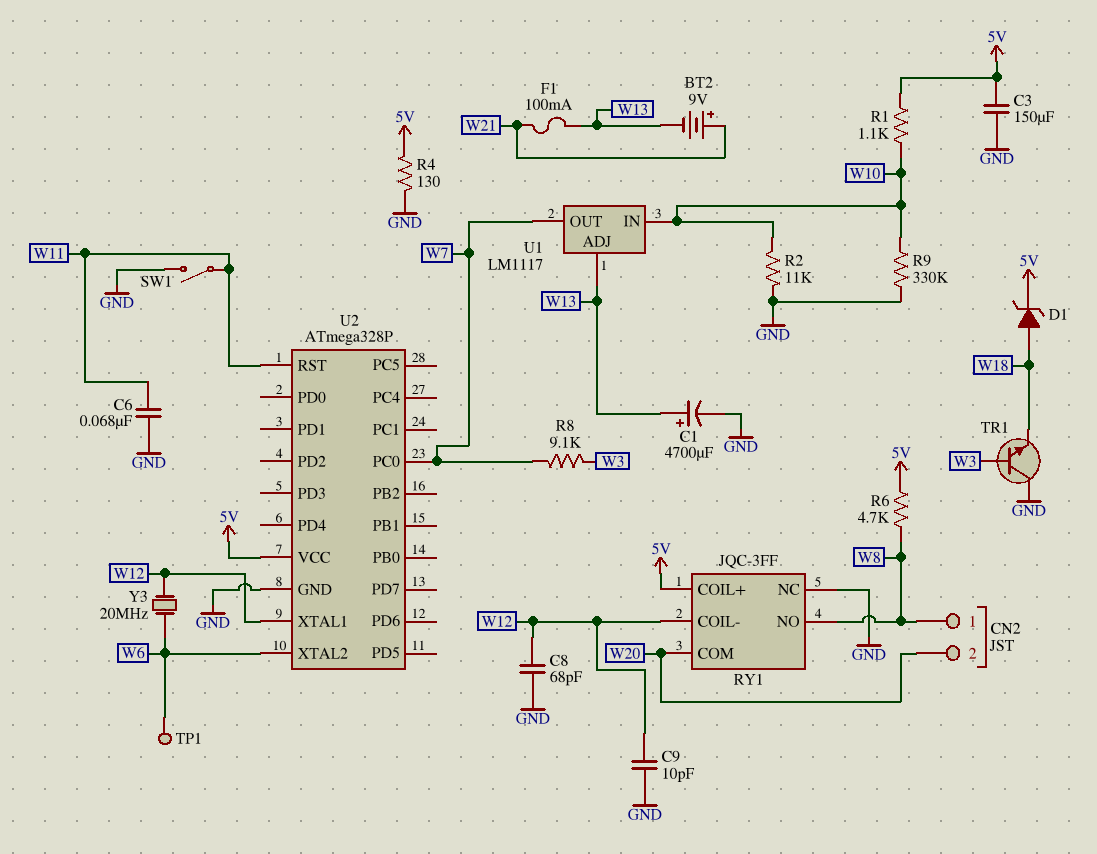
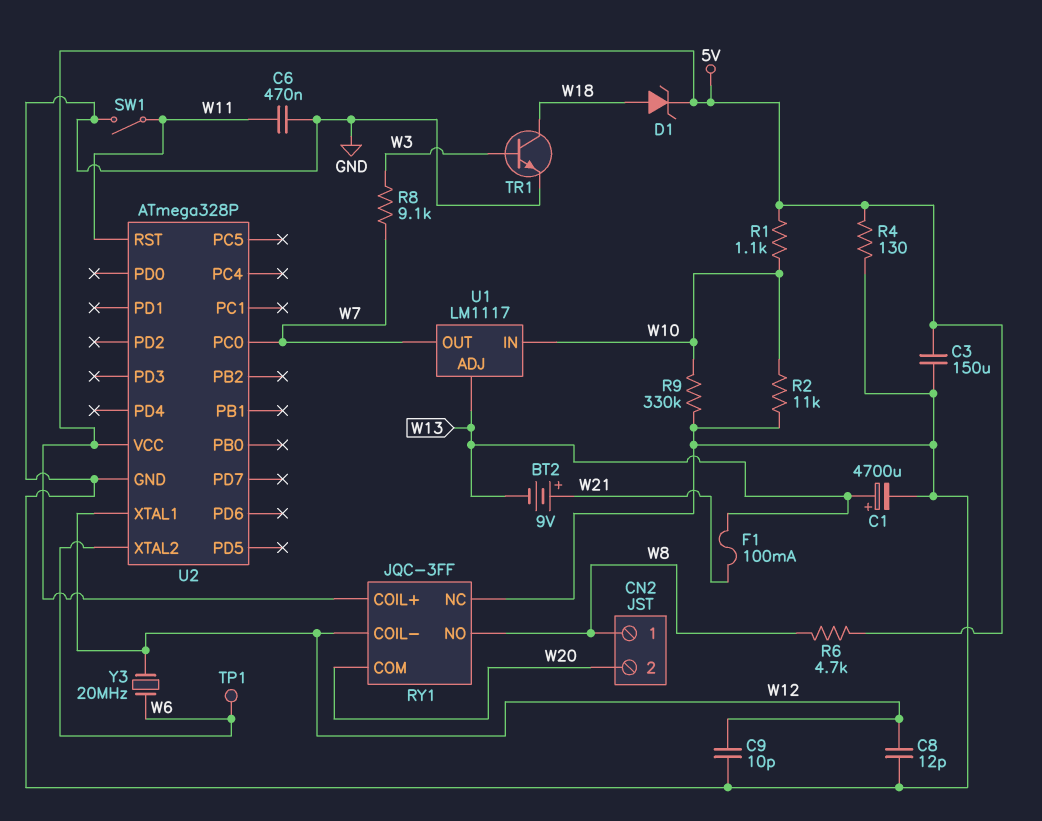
C6: 68nF (GND, W11) -> 470nF (GND, W11)
C8: 68pF (GND, W12) -> 12pF (GND, W12)
TR1: NPN (B W3, C GND, E W18) -> NPN (B W3, C W18, E GND)

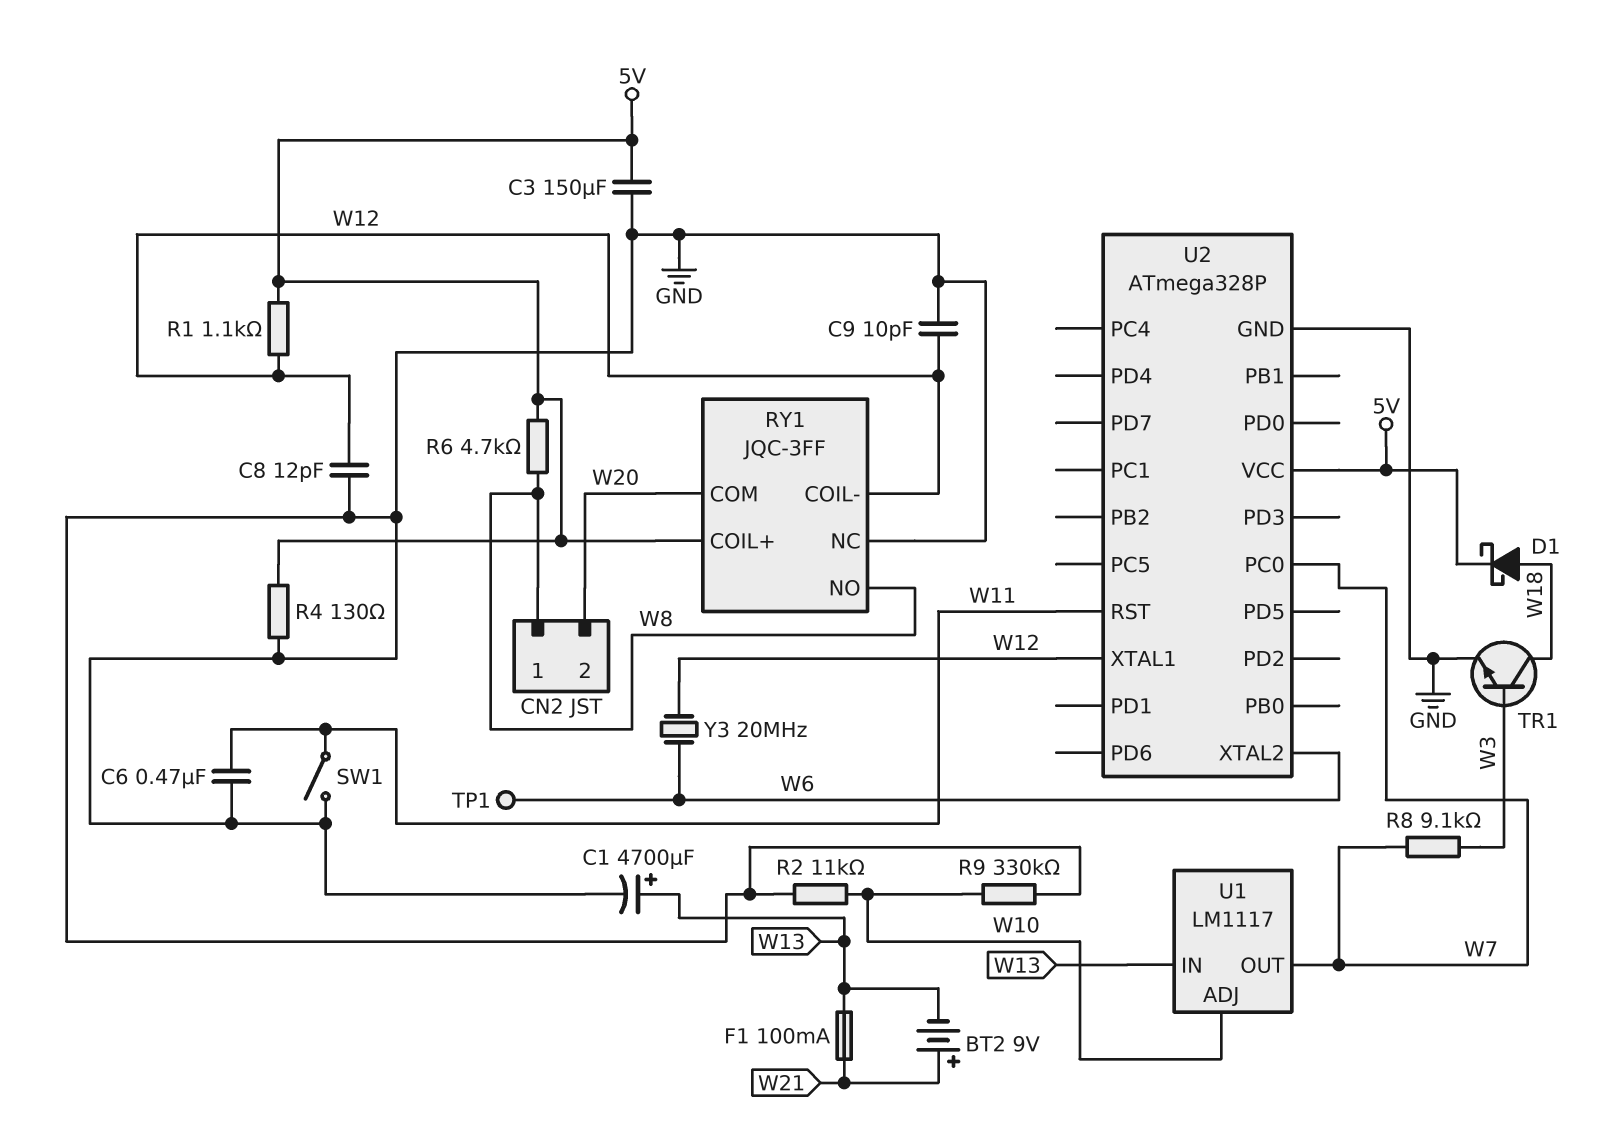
D1: zener (A W18, K 5V) -> schottky (A W18, K 5V)
R1: 1.1k (5V, W10) -> 1.1k (5V, W12)
U1 pin ADJ: W13 -> W10
U1 pin IN: W10 -> W13

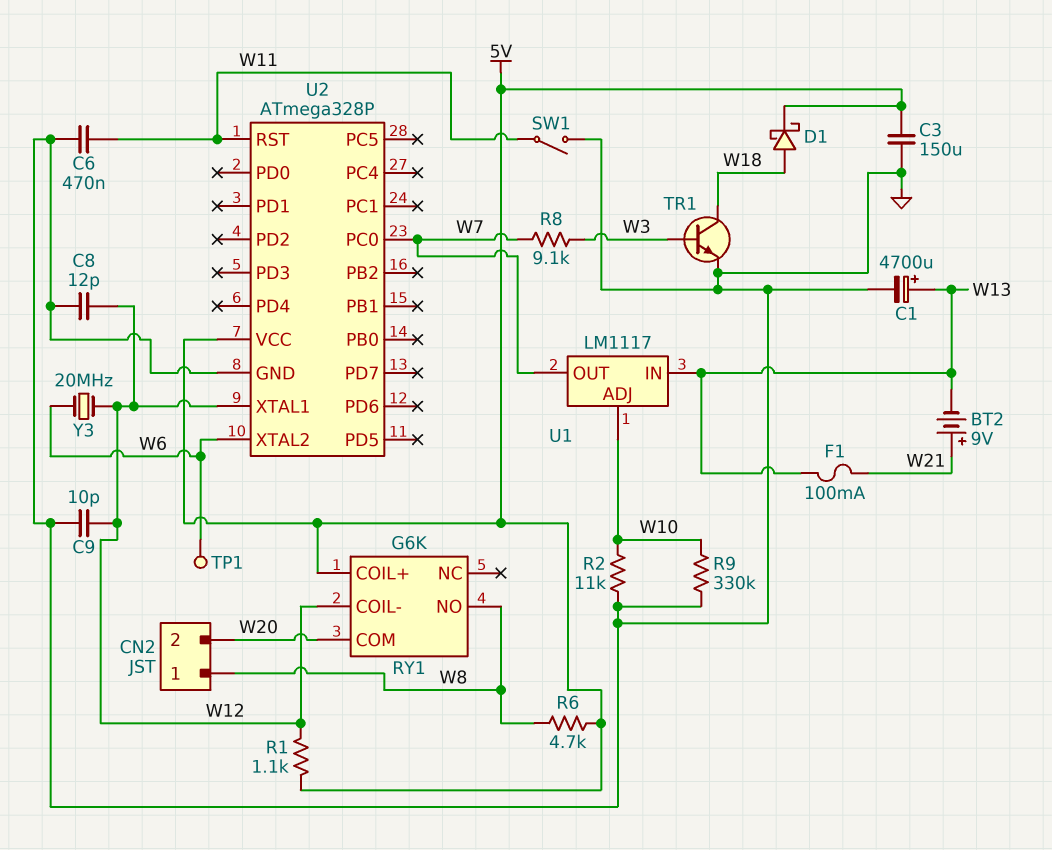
R4: 130 (5V, GND) -> none
RY1: JQC-3FF -> G6K
RY1 pin NC: GND -> none

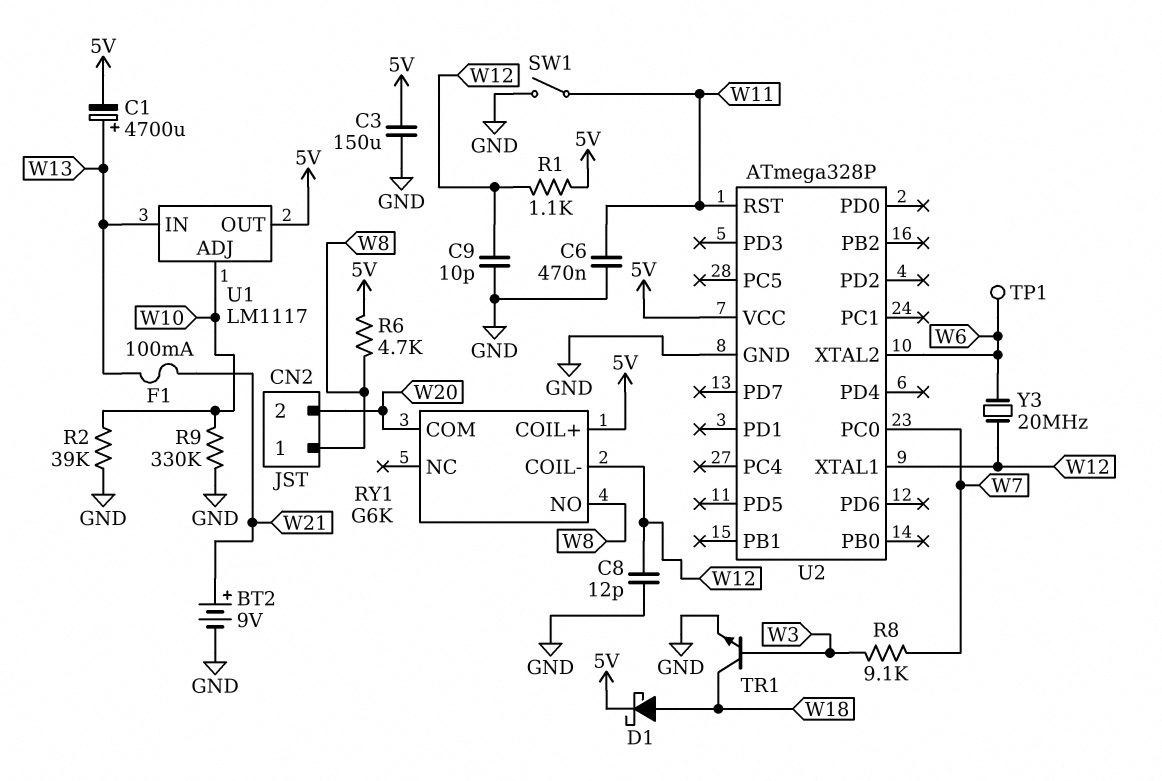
BT2: 9V (plus W21, minus W13) -> 9V (plus W21, minus GND)
C1: 4700uF (plus W13, minus GND) -> 4700uF (plus W13, minus 5V)
R2: 11k (GND, W10) -> 39k (GND, W10)
U1 pin OUT: W7 -> 5V

